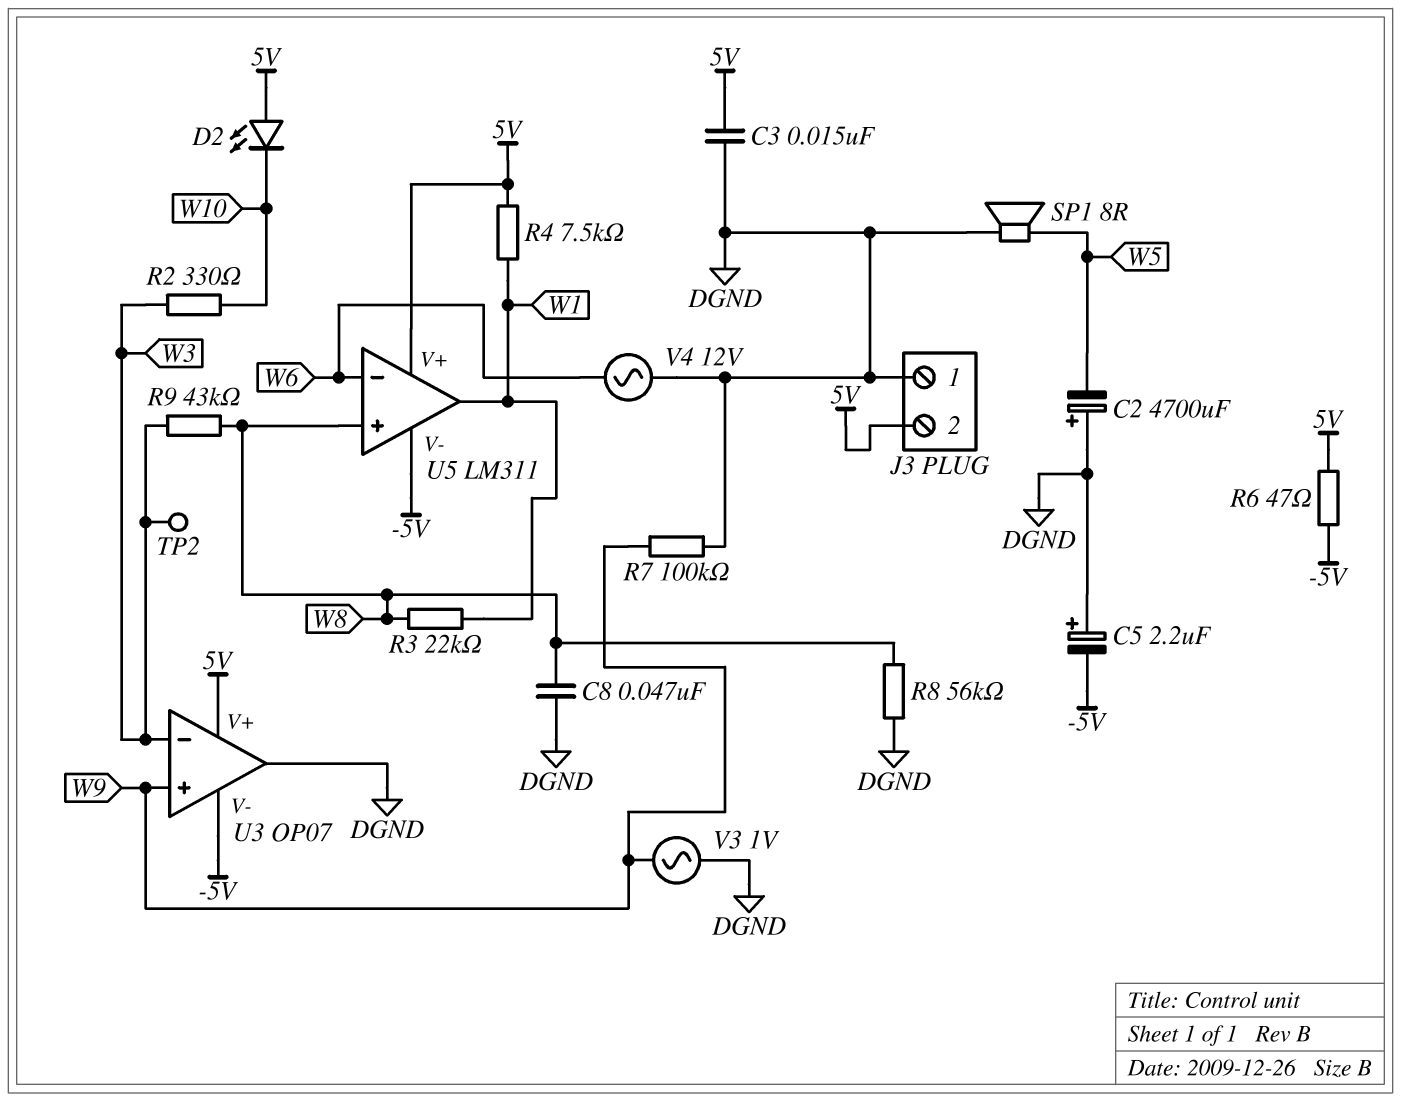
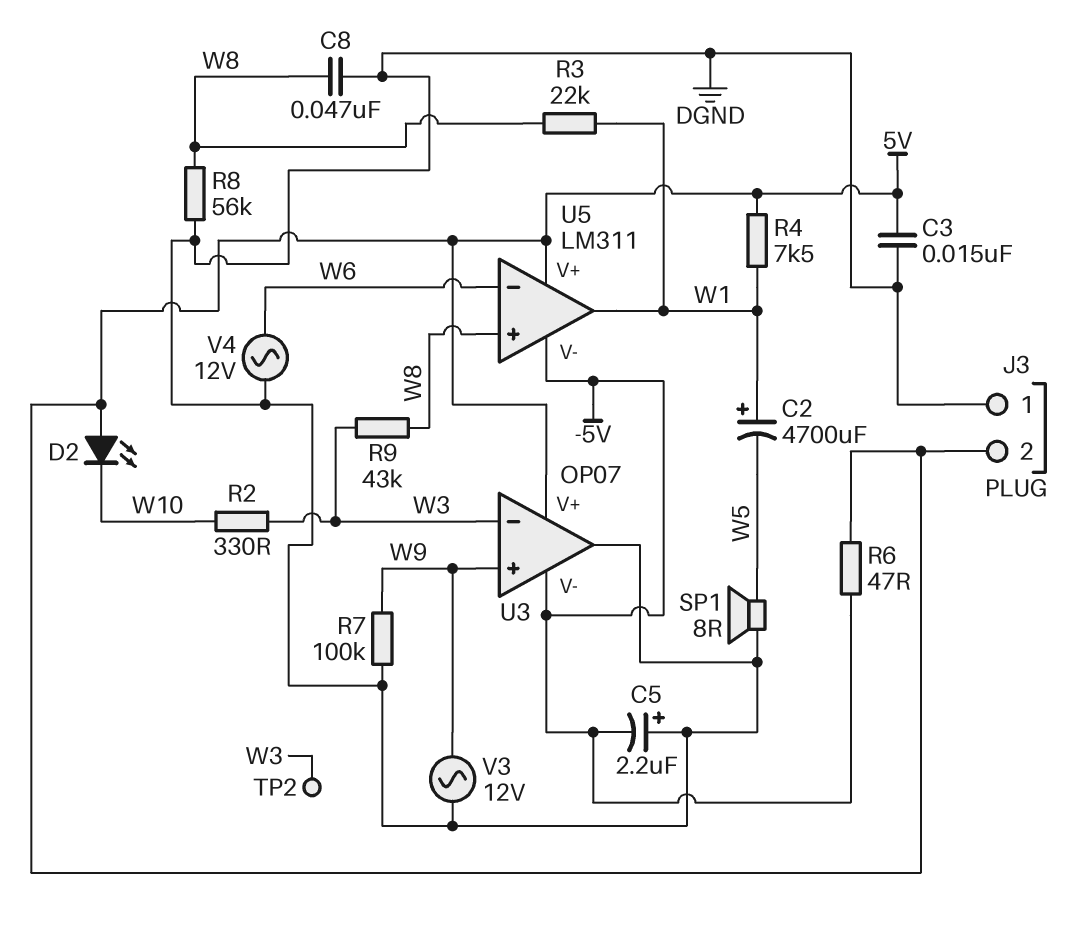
C2: 4700uF (plus DGND, minus W5) -> 4700uF (plus W1, minus W5)
V3: AC 1V (DGND, W9) -> AC 12V (DGND, W9)

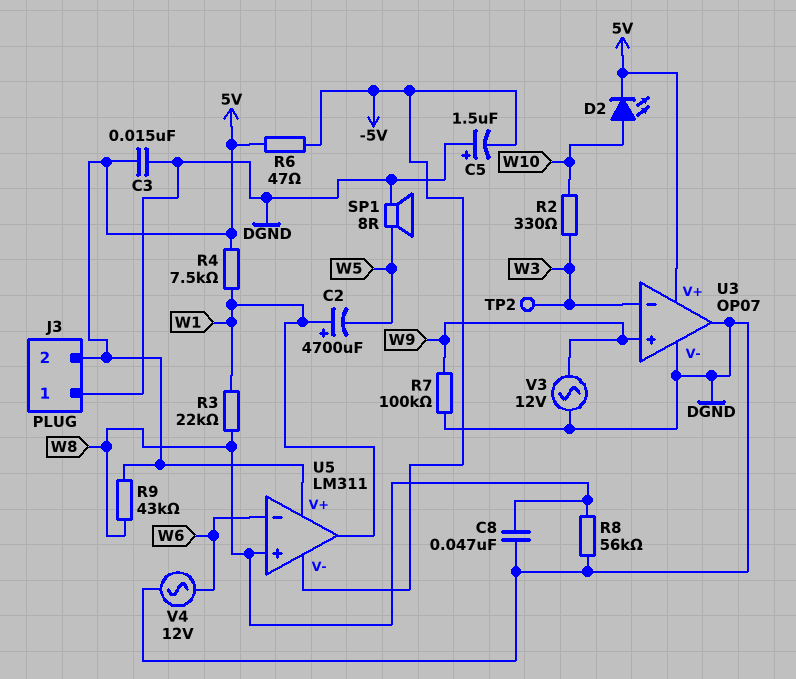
C5: 2.2uF (plus DGND, minus -5V) -> 1.5uF (plus DGND, minus -5V)
D2: LED (A 5V, K W10) -> LED (A W10, K 5V)
R9: 43k (W3, W8) -> 43k (5V, W8)
U3 pin V-: -5V -> DGND

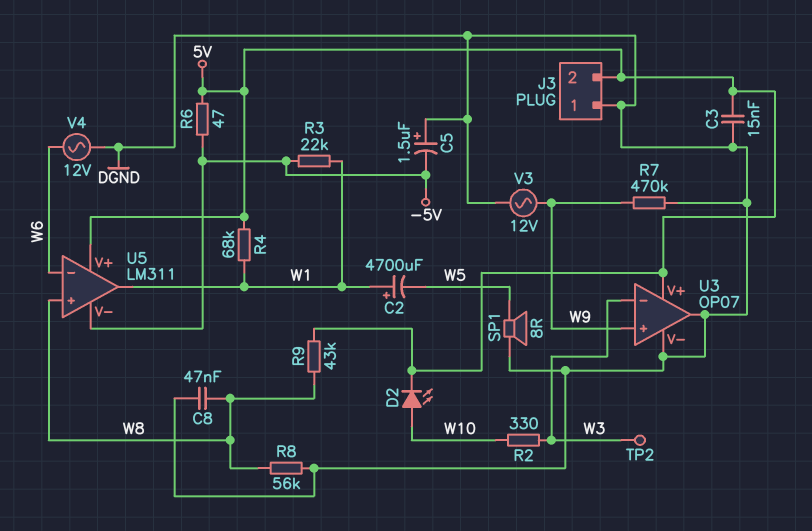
R3: 22k (W1, W8) -> 22k (-5V, W1)
R4: 7.5k (5V, W1) -> 68k (5V, W1)
R7: 100k (DGND, W9) -> 470k (DGND, W9)

